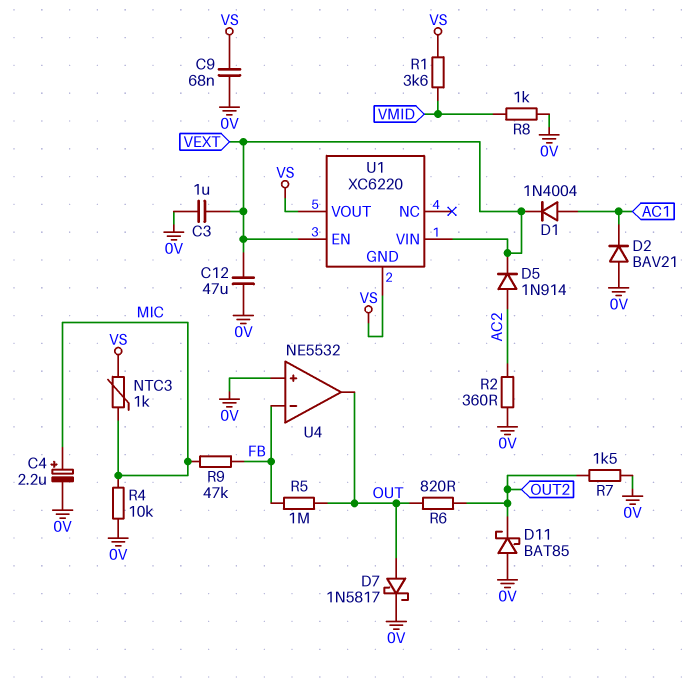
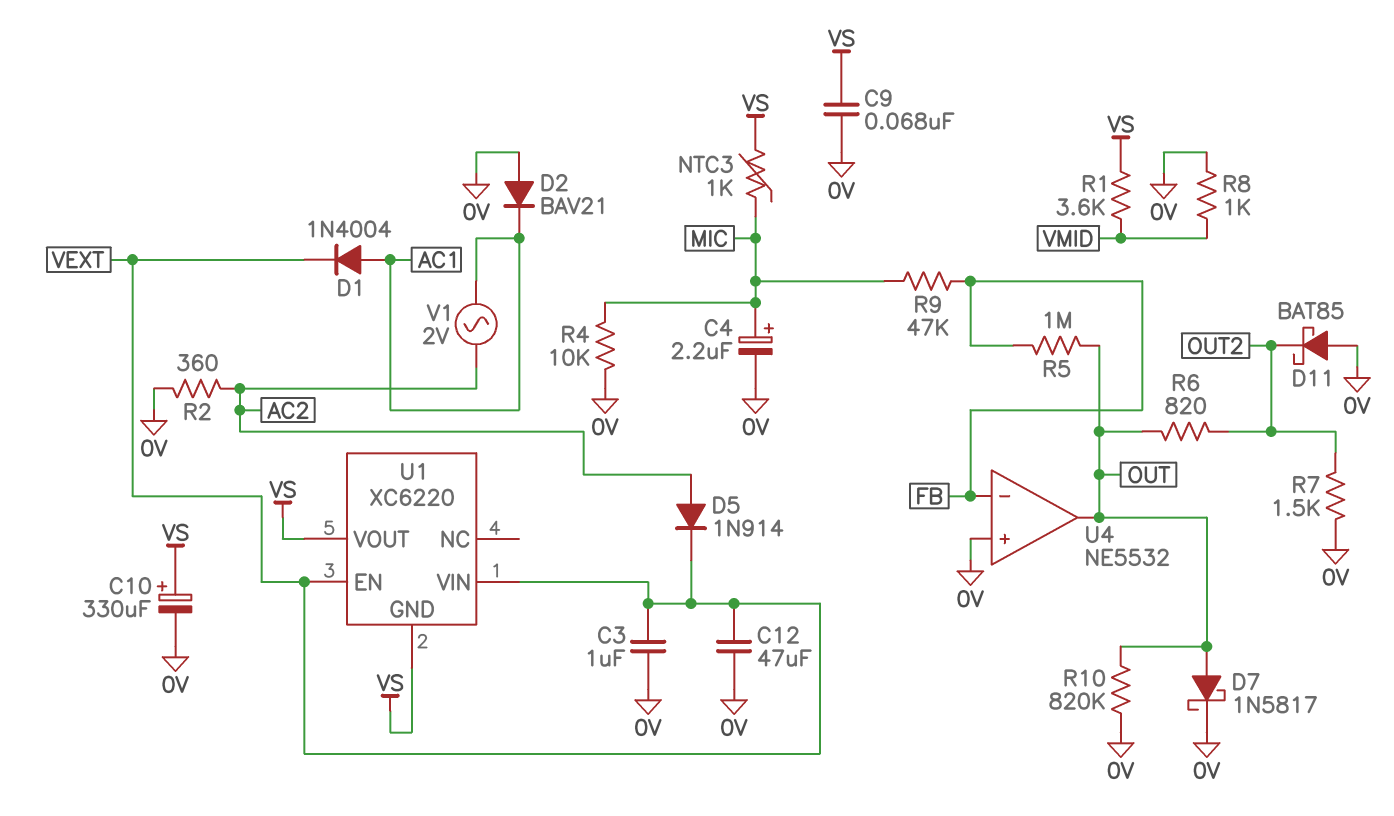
C10: none -> 330uF (plus VS, minus 0V)
R10: none -> 820k (0V, OUT)
V1: none -> AC 2V (AC1, AC2)

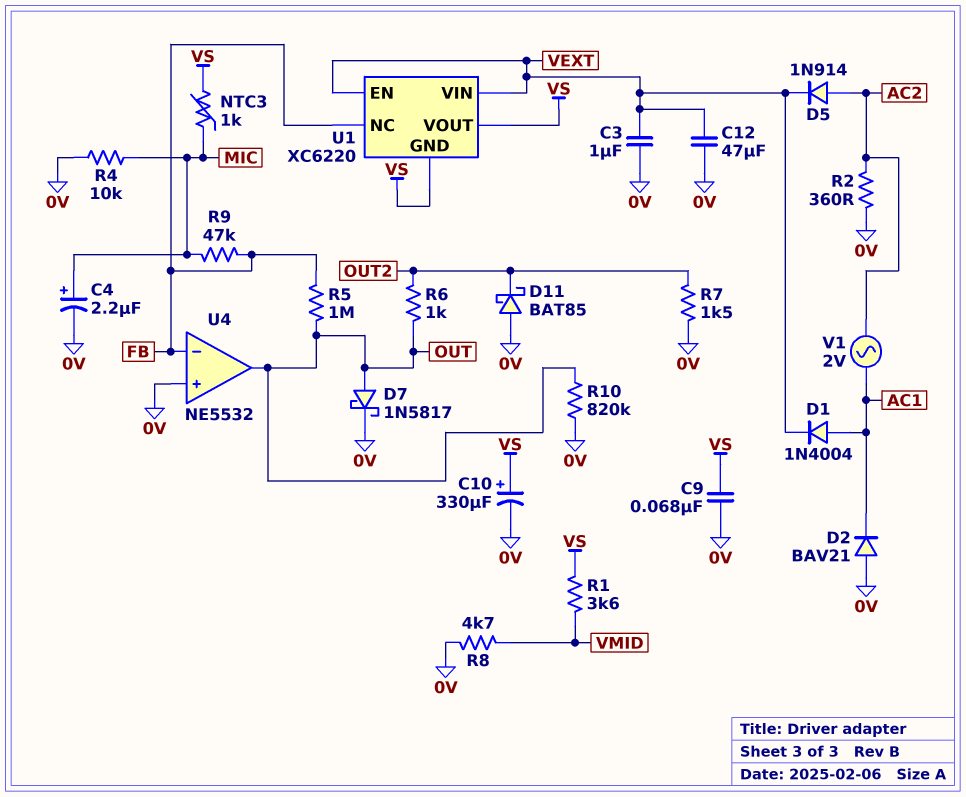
R6: 820 (OUT, OUT2) -> 1k (OUT, OUT2)
R8: 1k (0V, VMID) -> 4.7k (0V, VMID)
U1 pin NC: none -> FB

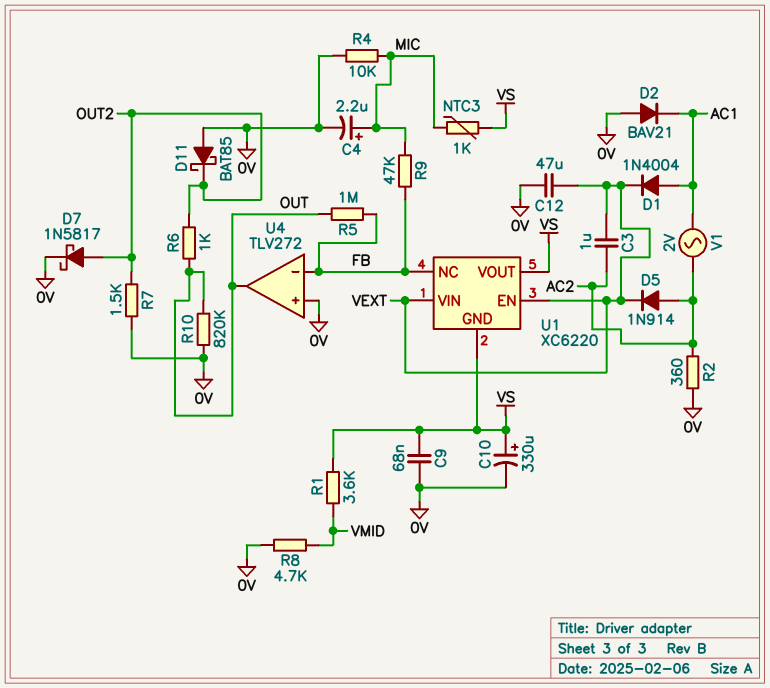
C3: 1uF (0V, VEXT) -> 1uF (AC2, VEXT)
D7: schottky 1N5817 (A OUT, K 0V) -> schottky 1N5817 (A OUT2, K 0V)
U4: NE5532 -> TLV272

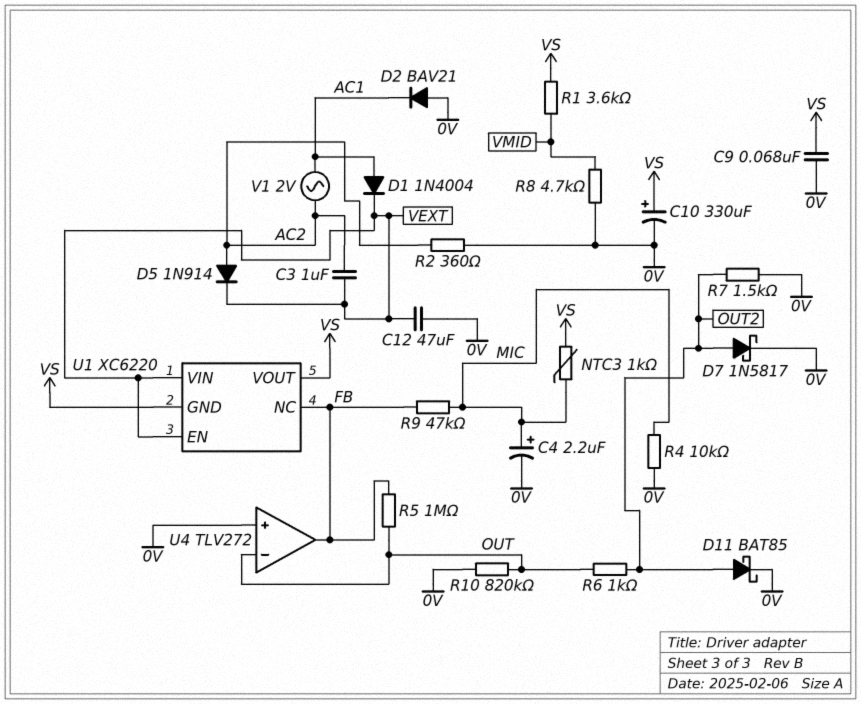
D11: schottky BAT85 (A 0V, K OUT2) -> schottky BAT85 (A OUT2, K 0V)
U4 pin in-: FB -> OUT
U4 pin out: OUT -> FB

